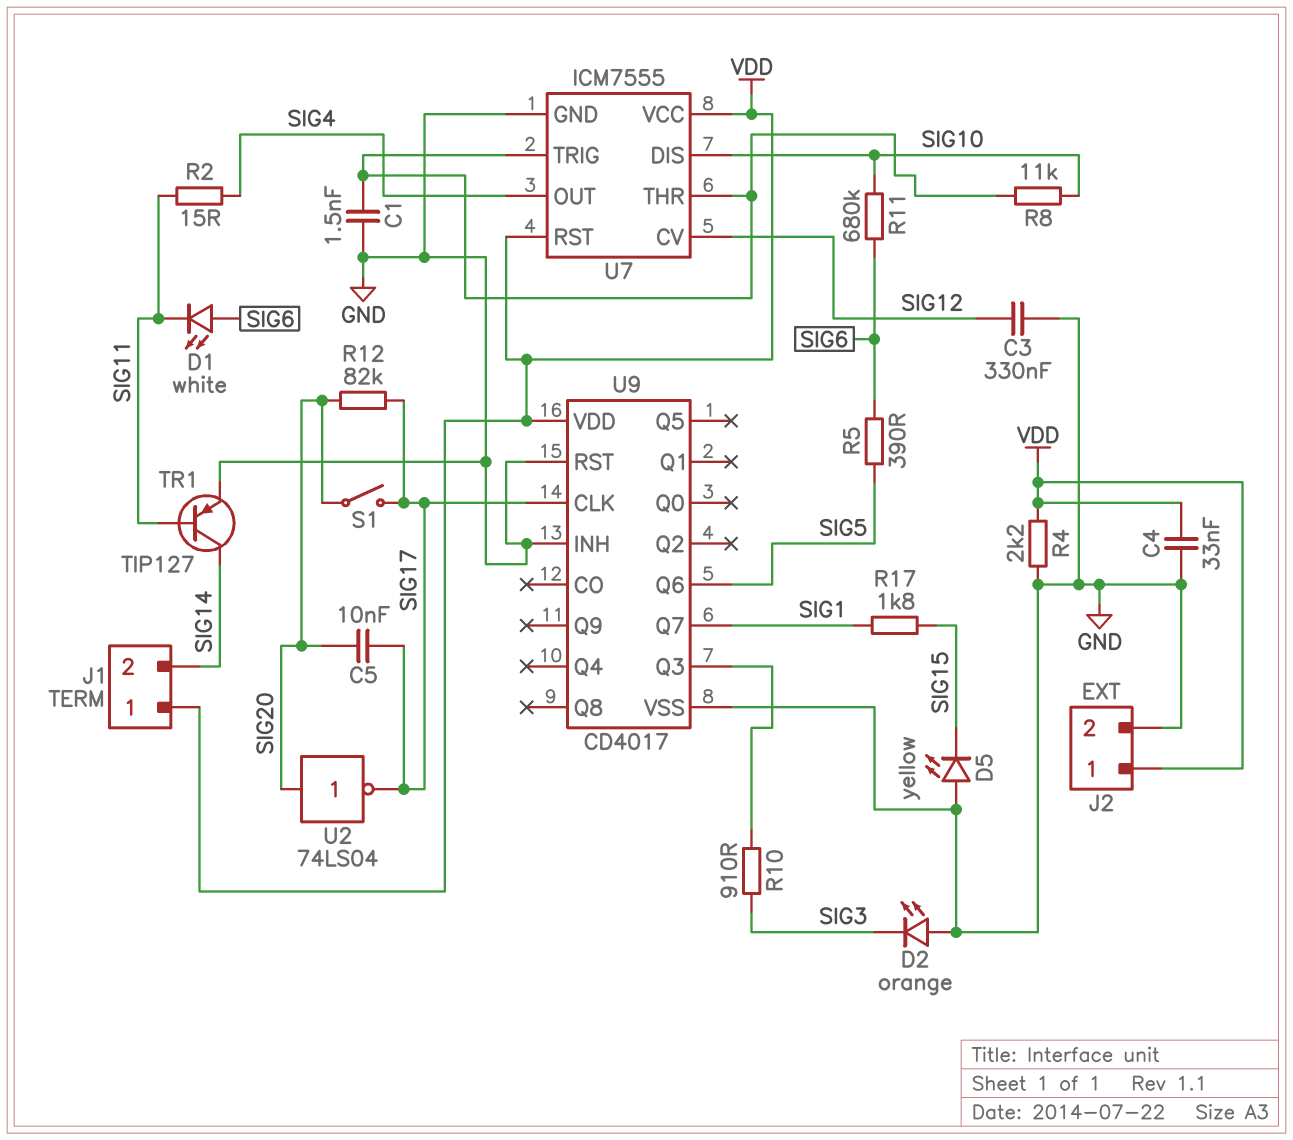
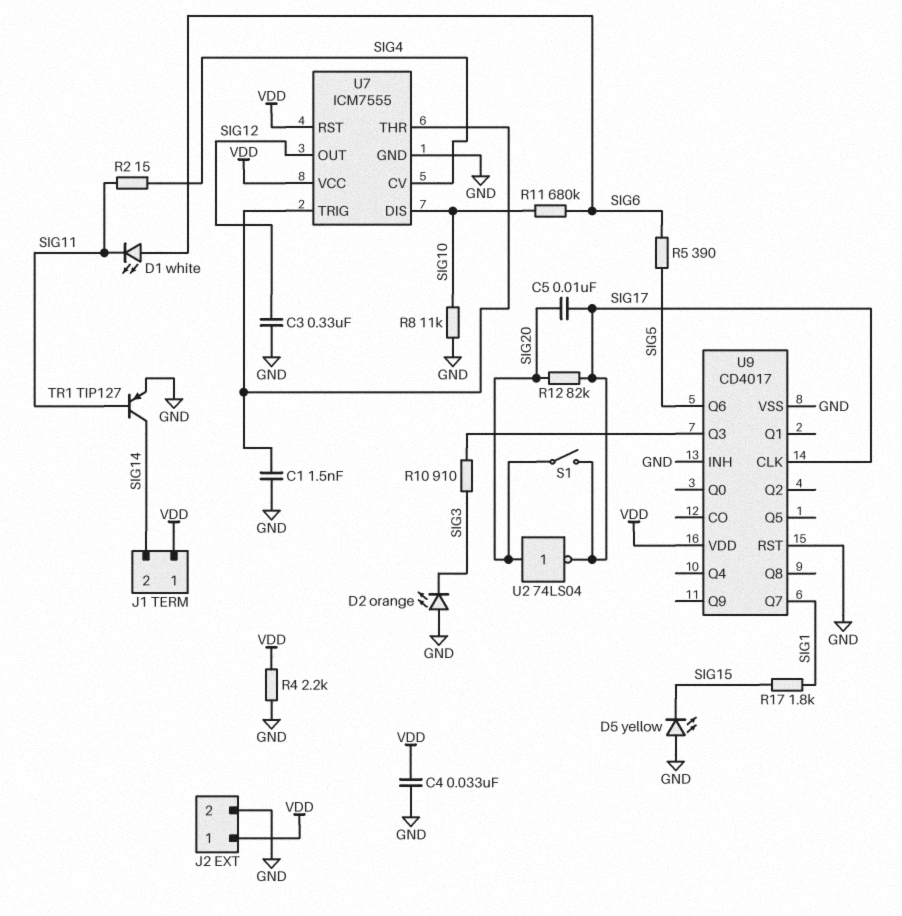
R8: 11k (SIG10, U7/THR) -> 11k (GND, SIG10)
U7 pin CV: SIG12 -> SIG4
U7 pin OUT: SIG4 -> SIG12

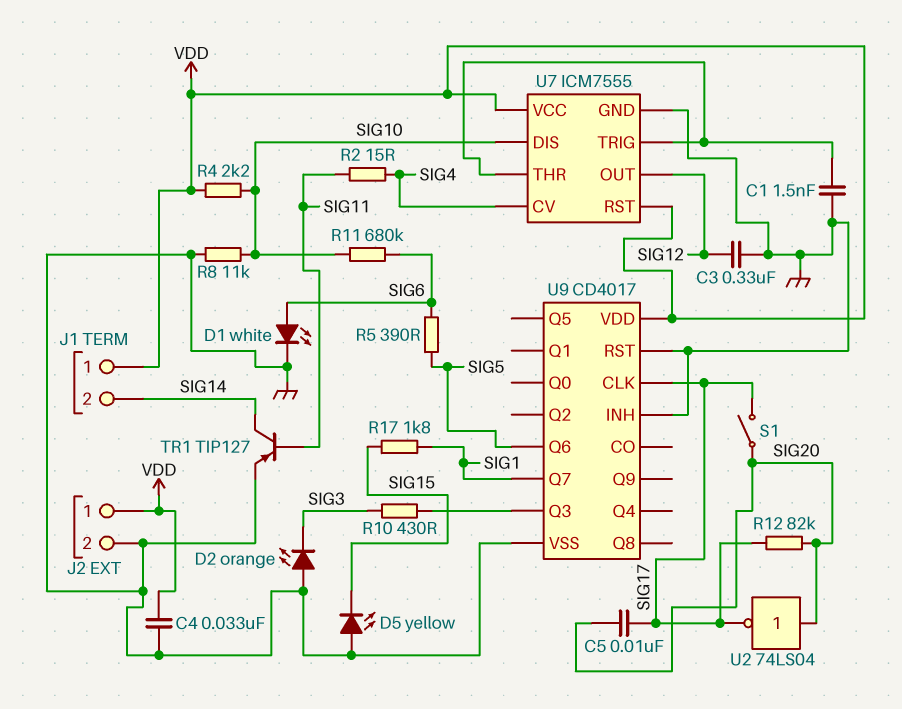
D1: LED white (A SIG6, K SIG11) -> LED white (A SIG6, K GND)
R4: 2.2k (GND, VDD) -> 2.2k (SIG10, VDD)
R10: 910 (SIG3, U9/Q3) -> 430 (SIG3, U9/Q3)

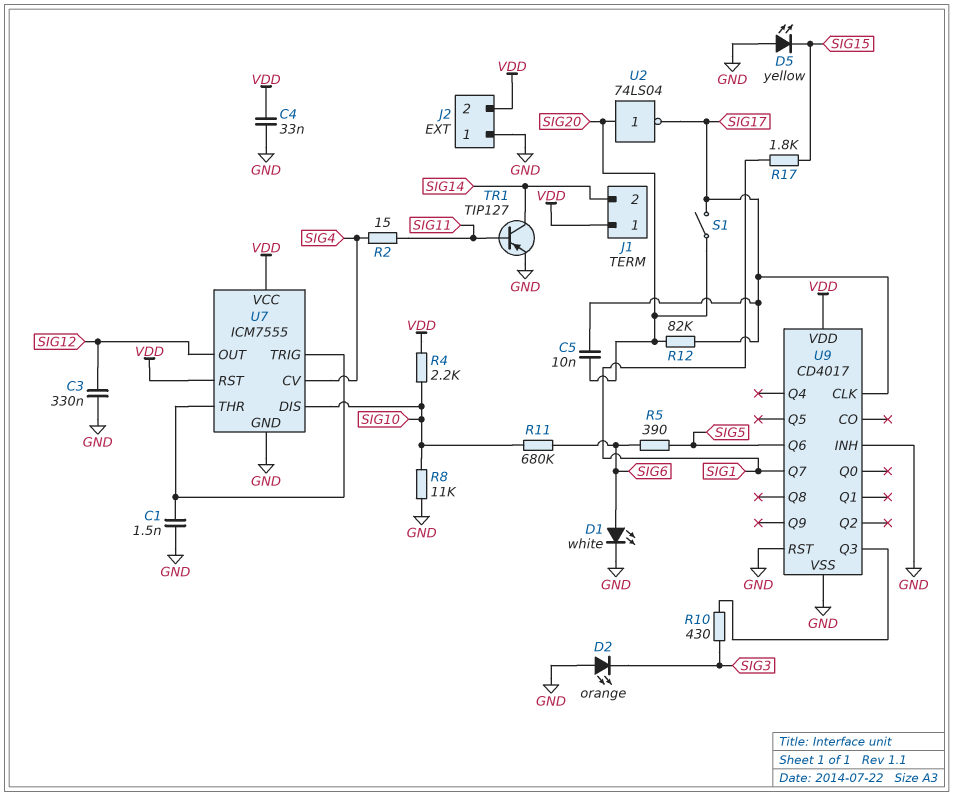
J2 pin 1: VDD -> GND
J2 pin 2: GND -> VDD

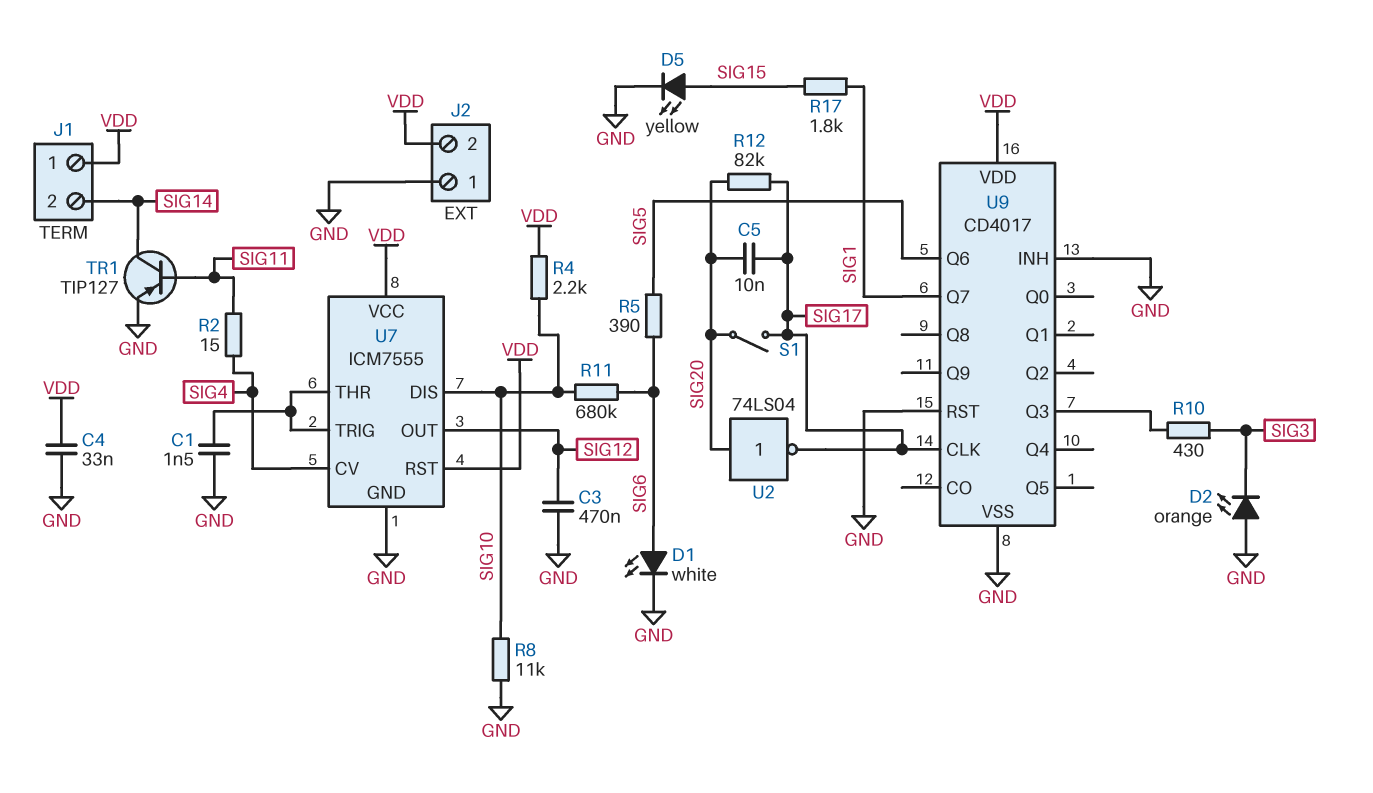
C3: 330nF (GND, SIG12) -> 470nF (GND, SIG12)
D5: LED yellow (A GND, K SIG15) -> LED yellow (A SIG15, K GND)

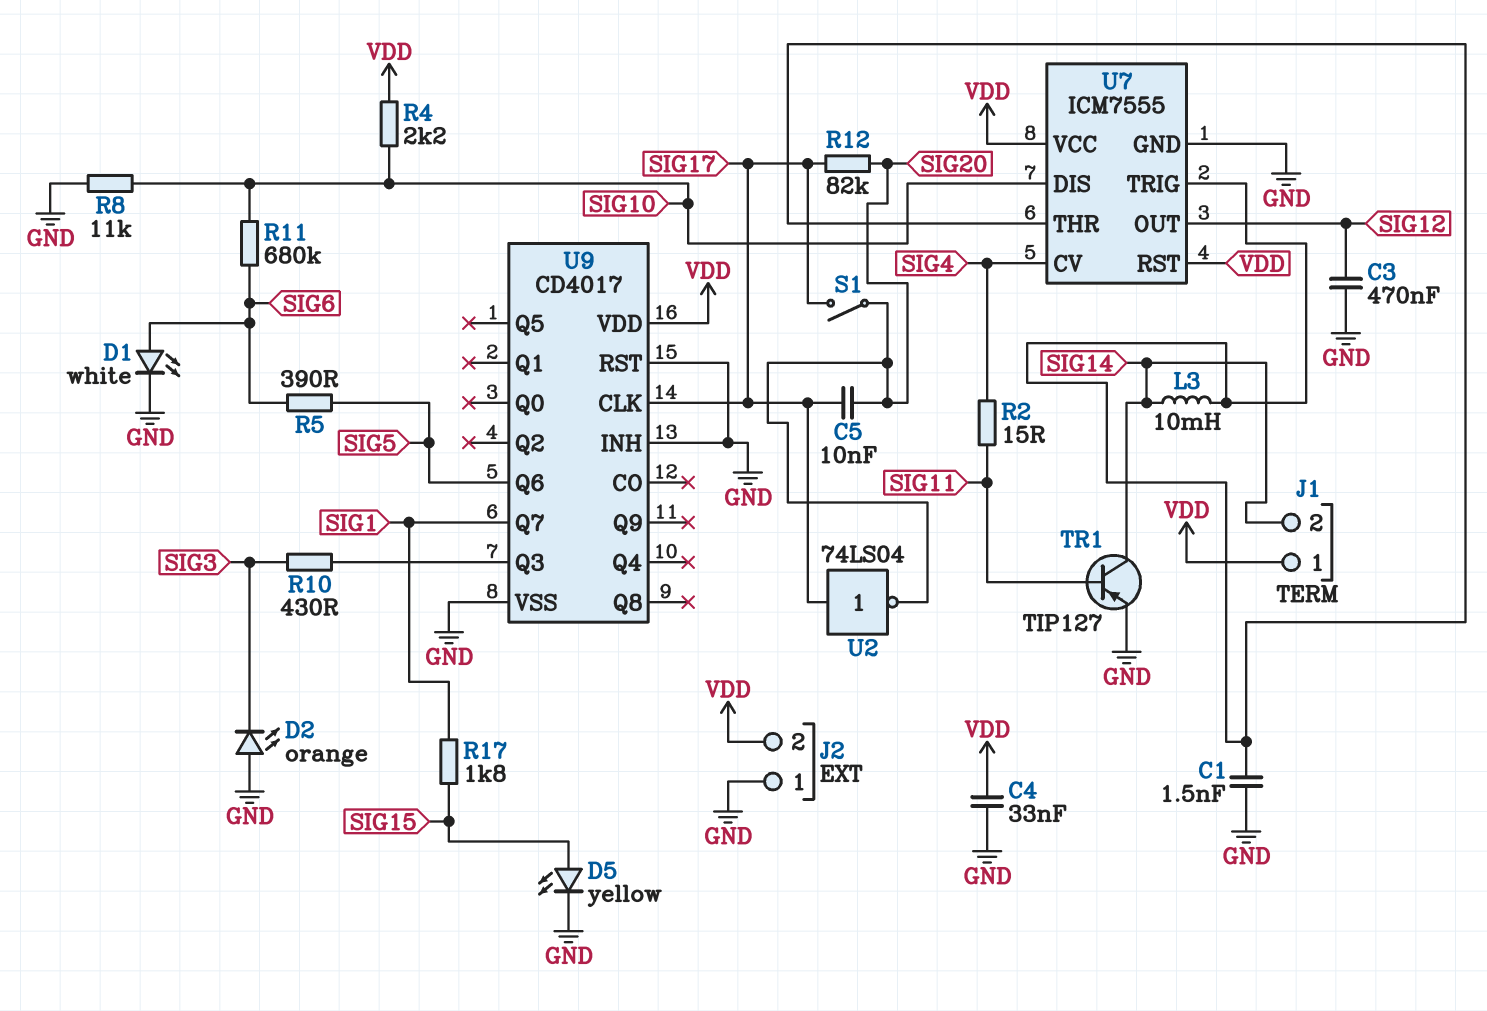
L3: none -> 10mH (SIG14, U7/THR)
U2: NOT 74LS04 (in SIG20, out SIG17) -> NOT 74LS04 (in SIG17, out SIG20)

